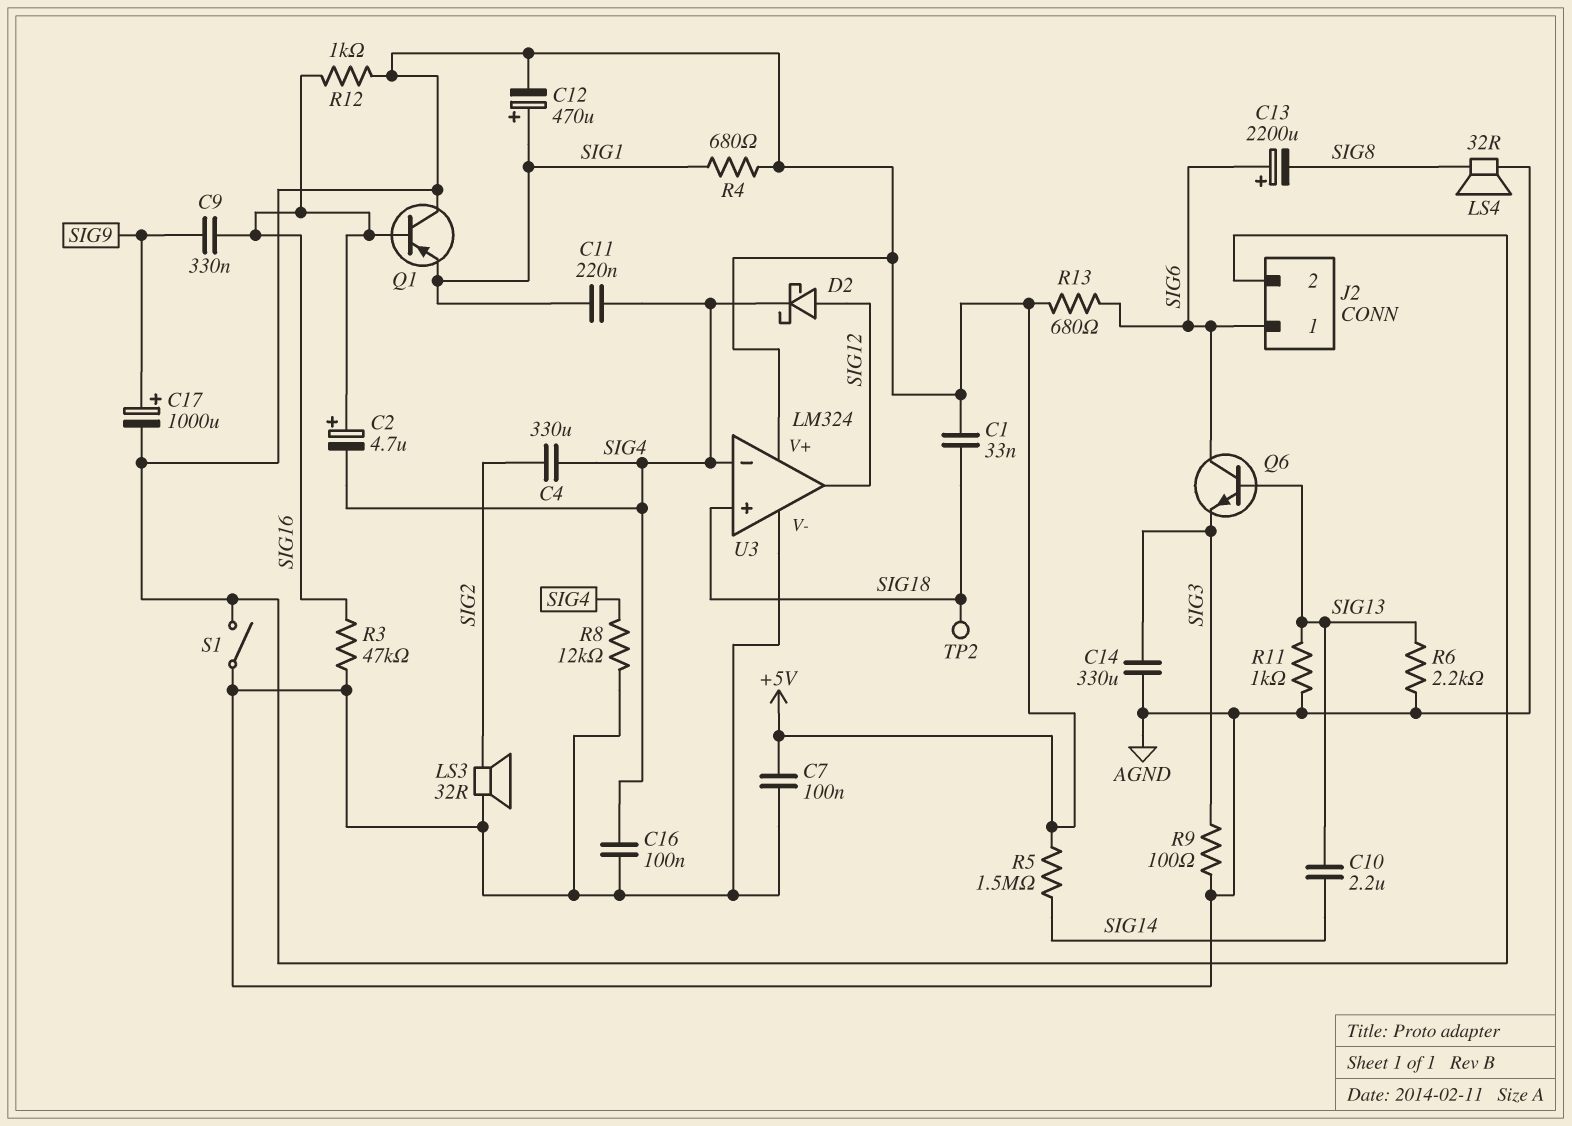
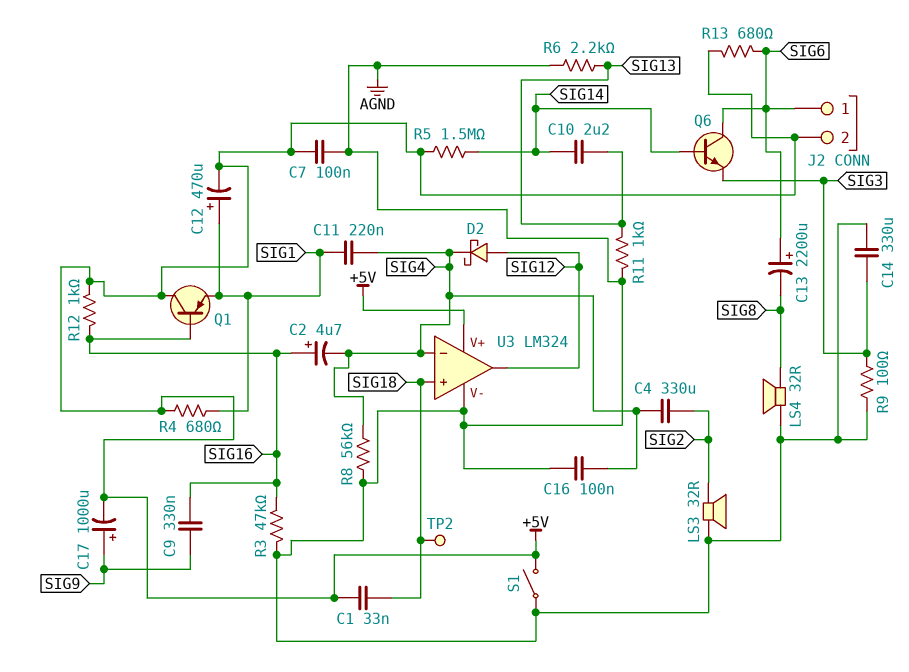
Q6: NPN (B SIG13, C SIG6, E SIG3) -> NPN (B SIG14, C SIG6, E SIG3)
R8: 12k (AGND, SIG4) -> 56k (AGND, SIG4)

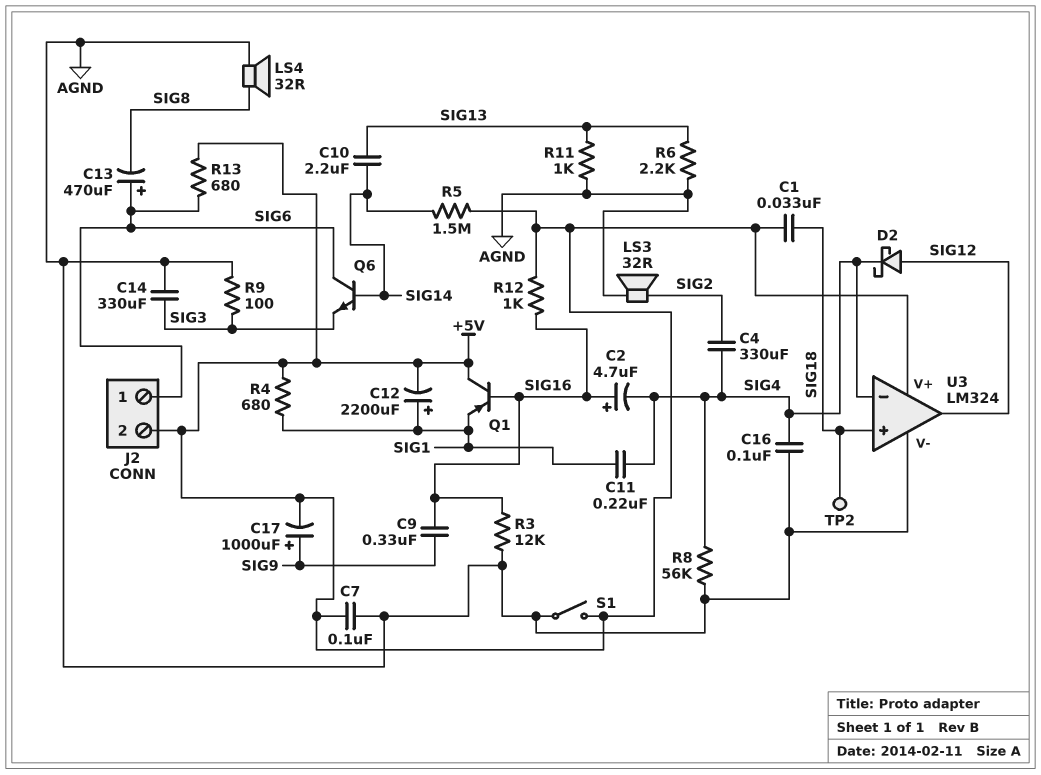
C12: 470uF (plus SIG1, minus +5V) -> 2200uF (plus SIG1, minus +5V)
C13: 2200uF (plus SIG6, minus SIG8) -> 470uF (plus SIG6, minus SIG8)
R3: 47k (AGND, SIG16) -> 12k (AGND, SIG16)

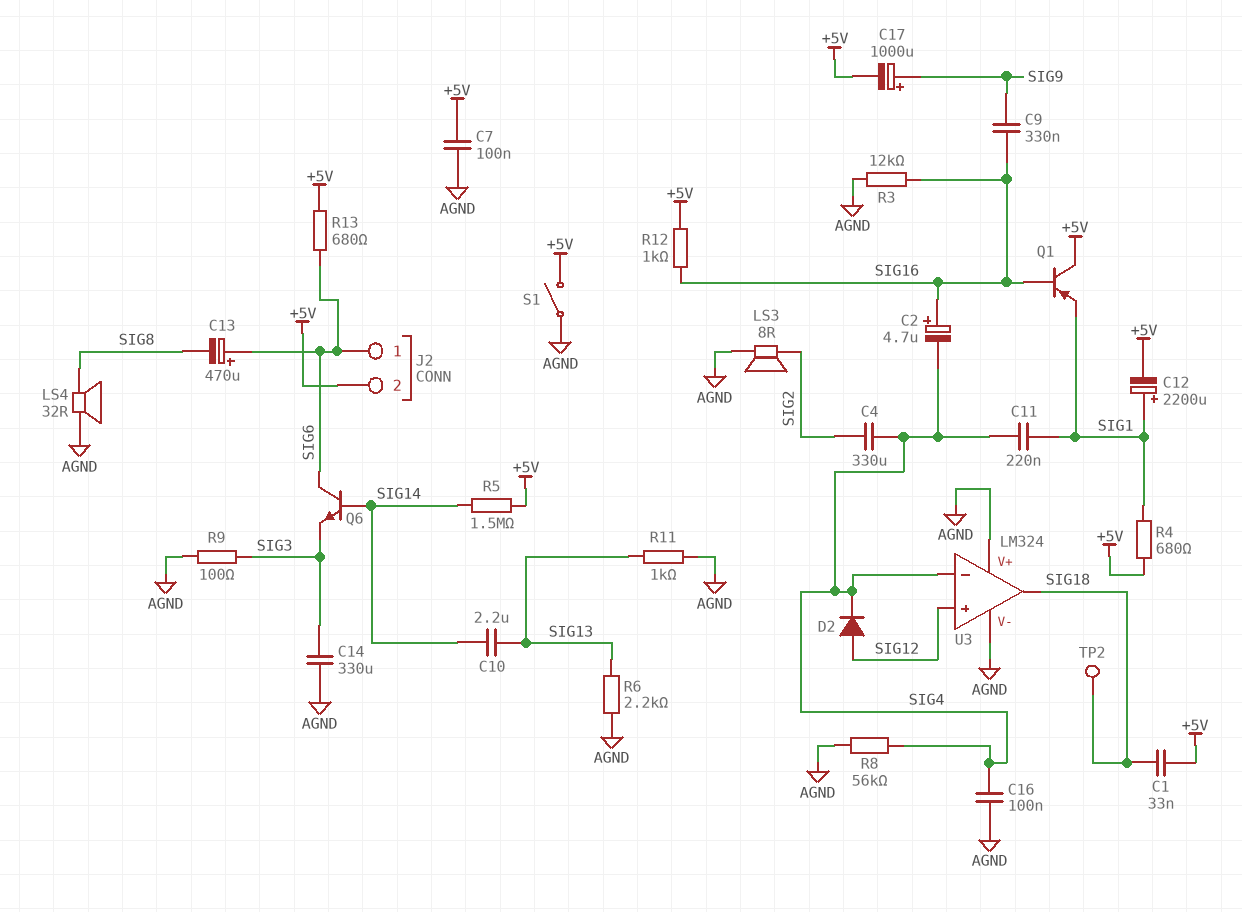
D2: schottky (A SIG12, K SIG4) -> diode (A SIG12, K SIG4)
LS3: speaker 32R (AGND, SIG2) -> speaker 8R (AGND, SIG2)
U3 pin V+: +5V -> AGND
U3 pin in+: SIG18 -> SIG12
U3 pin out: SIG12 -> SIG18

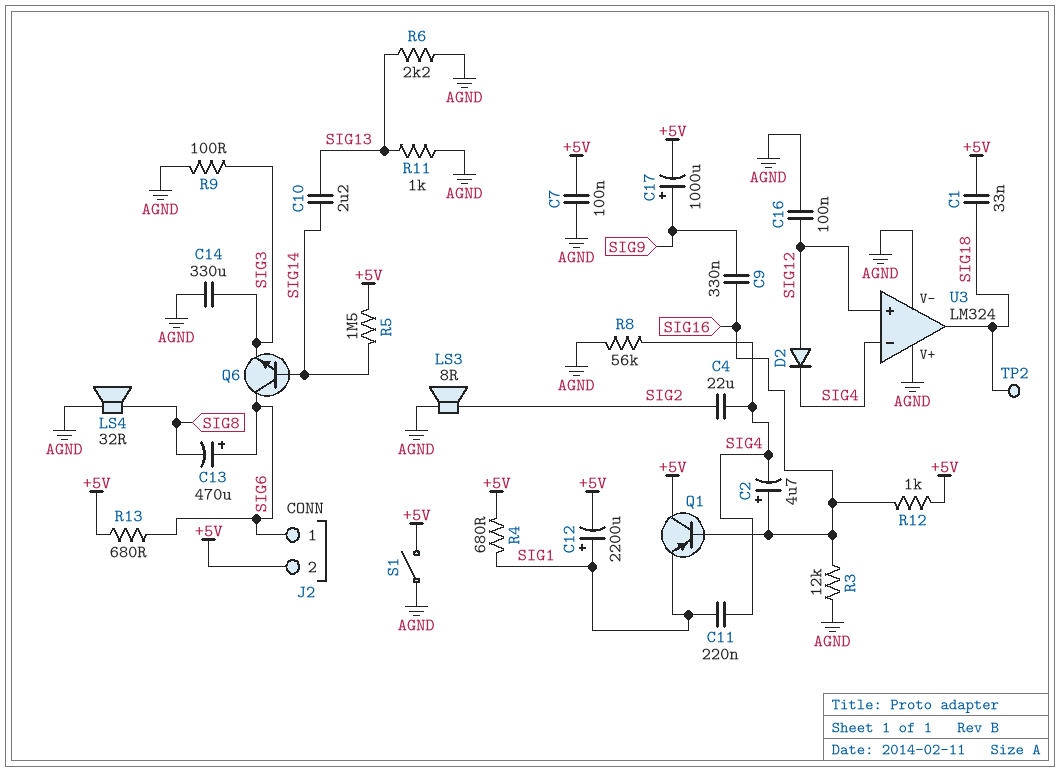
C4: 330uF (SIG2, SIG4) -> 22uF (SIG2, SIG4)
C16: 100nF (AGND, SIG4) -> 100nF (AGND, SIG12)

